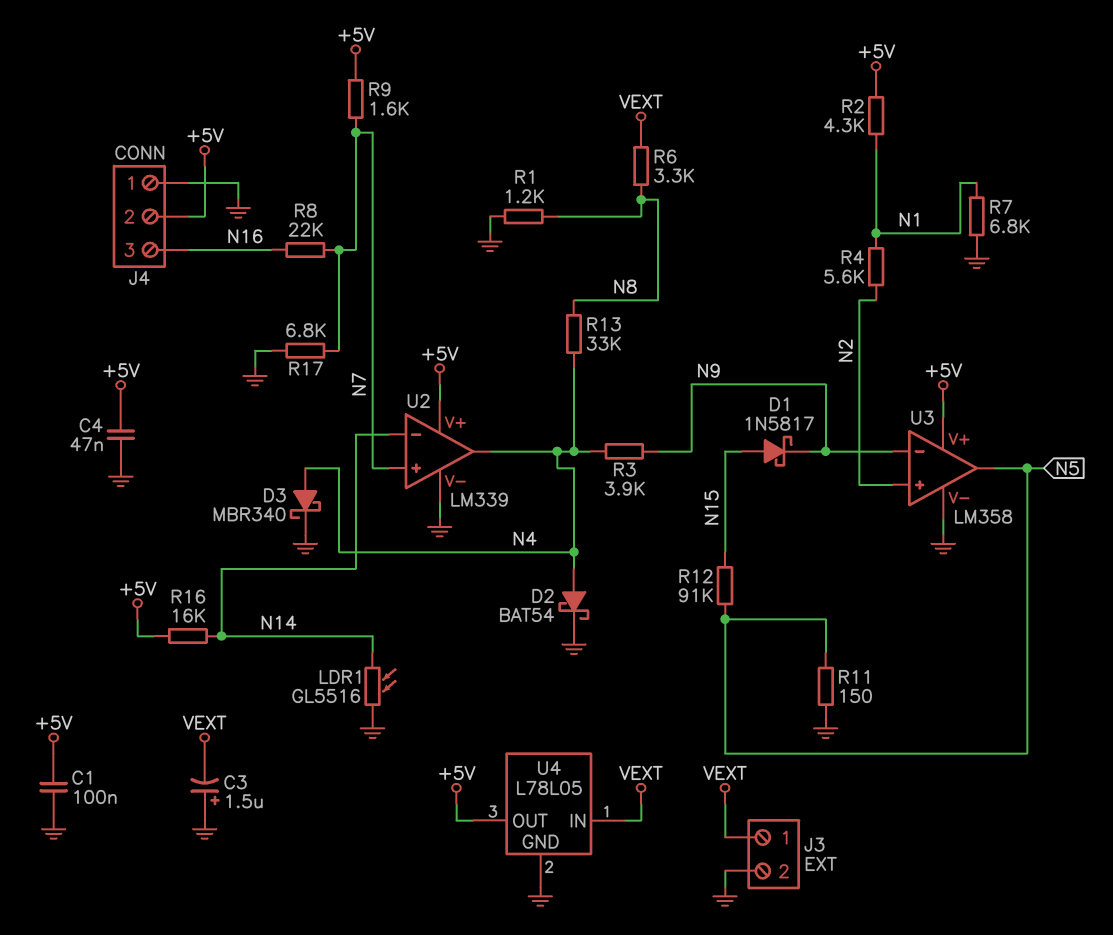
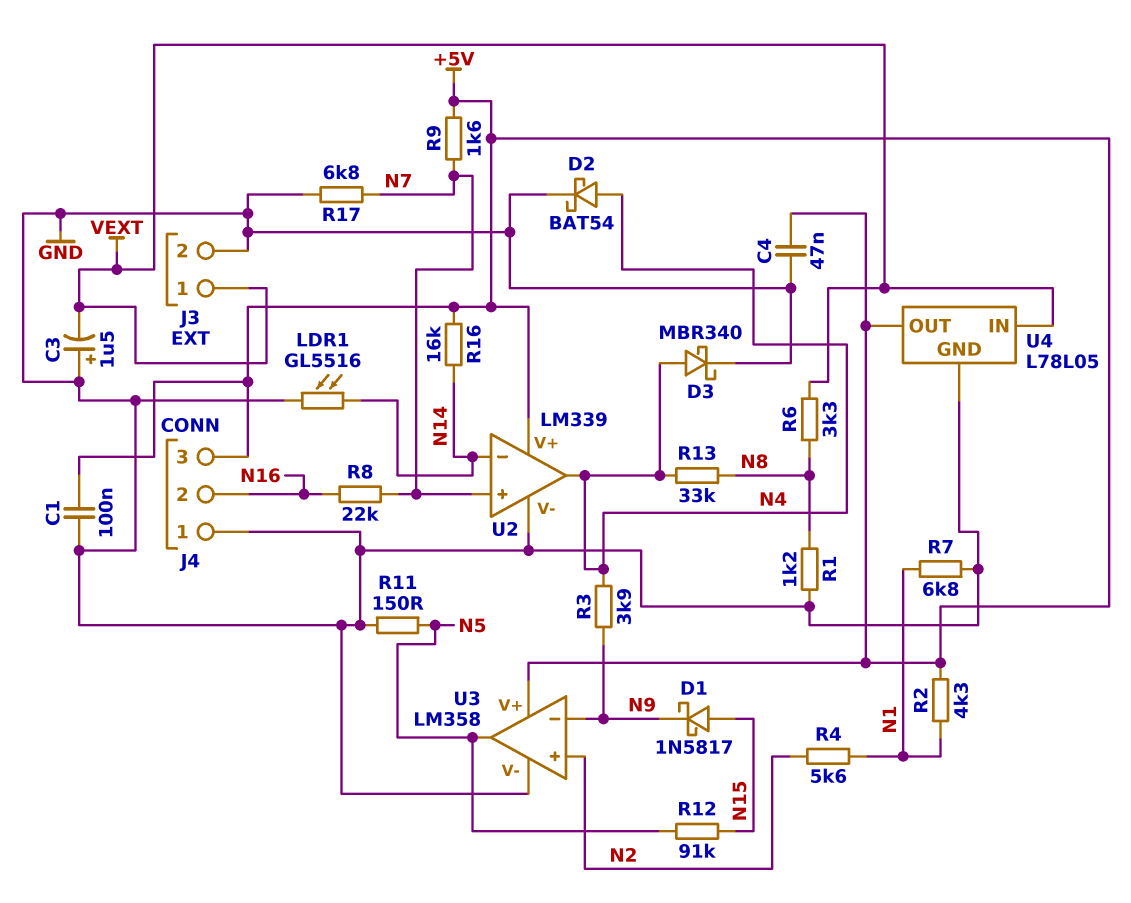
J4 pin 2: +5V -> N16
J4 pin 3: N16 -> +5V

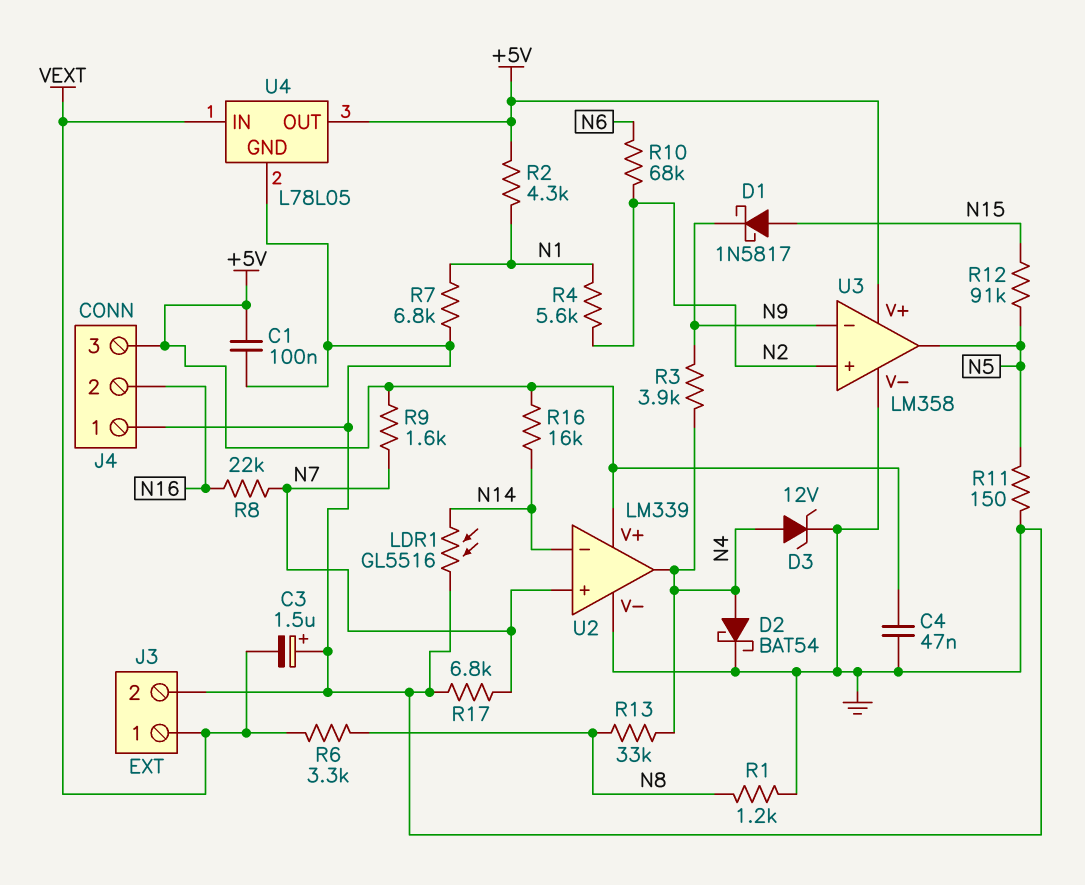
D3: schottky MBR340 (A N4, K GND) -> zener 12V (A N4, K GND)
R10: none -> 68k (N2, N6)

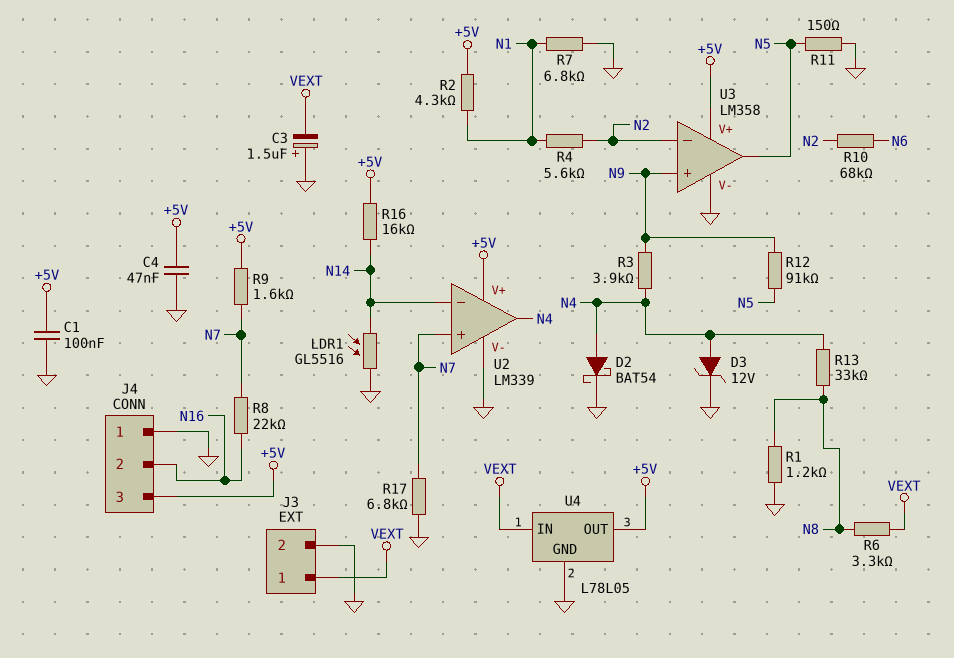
D1: schottky 1N5817 (A N15, K N9) -> none
R12: 91k (N5, N15) -> 91k (N5, N9)
U3 pin in+: N2 -> N9
U3 pin in-: N9 -> N2

